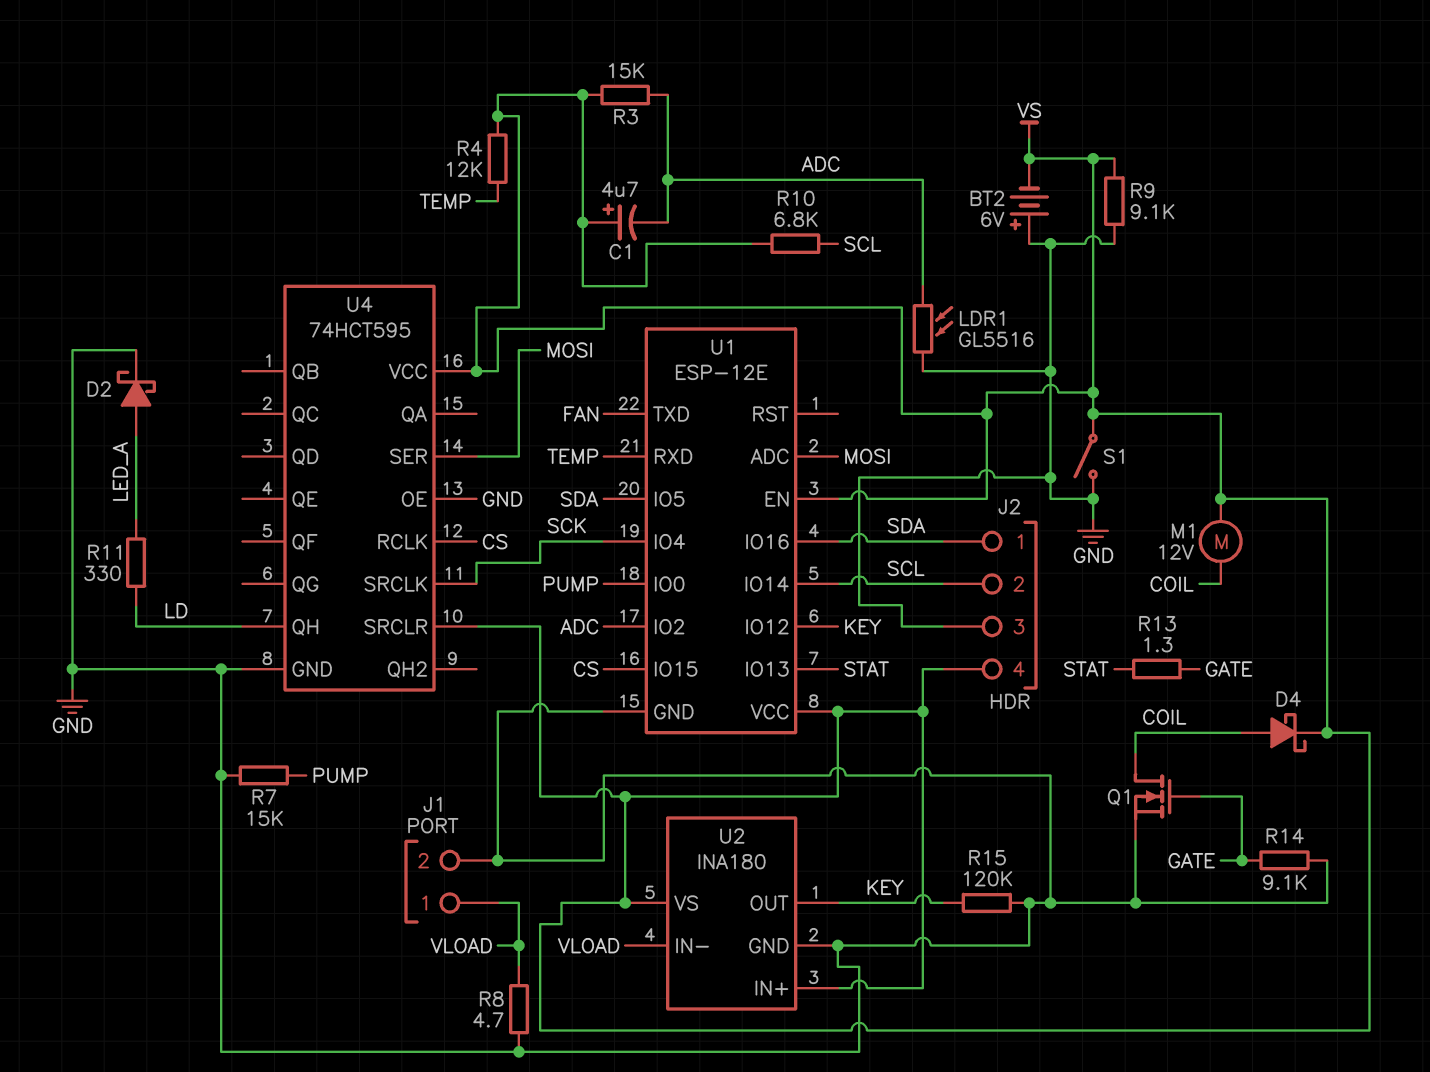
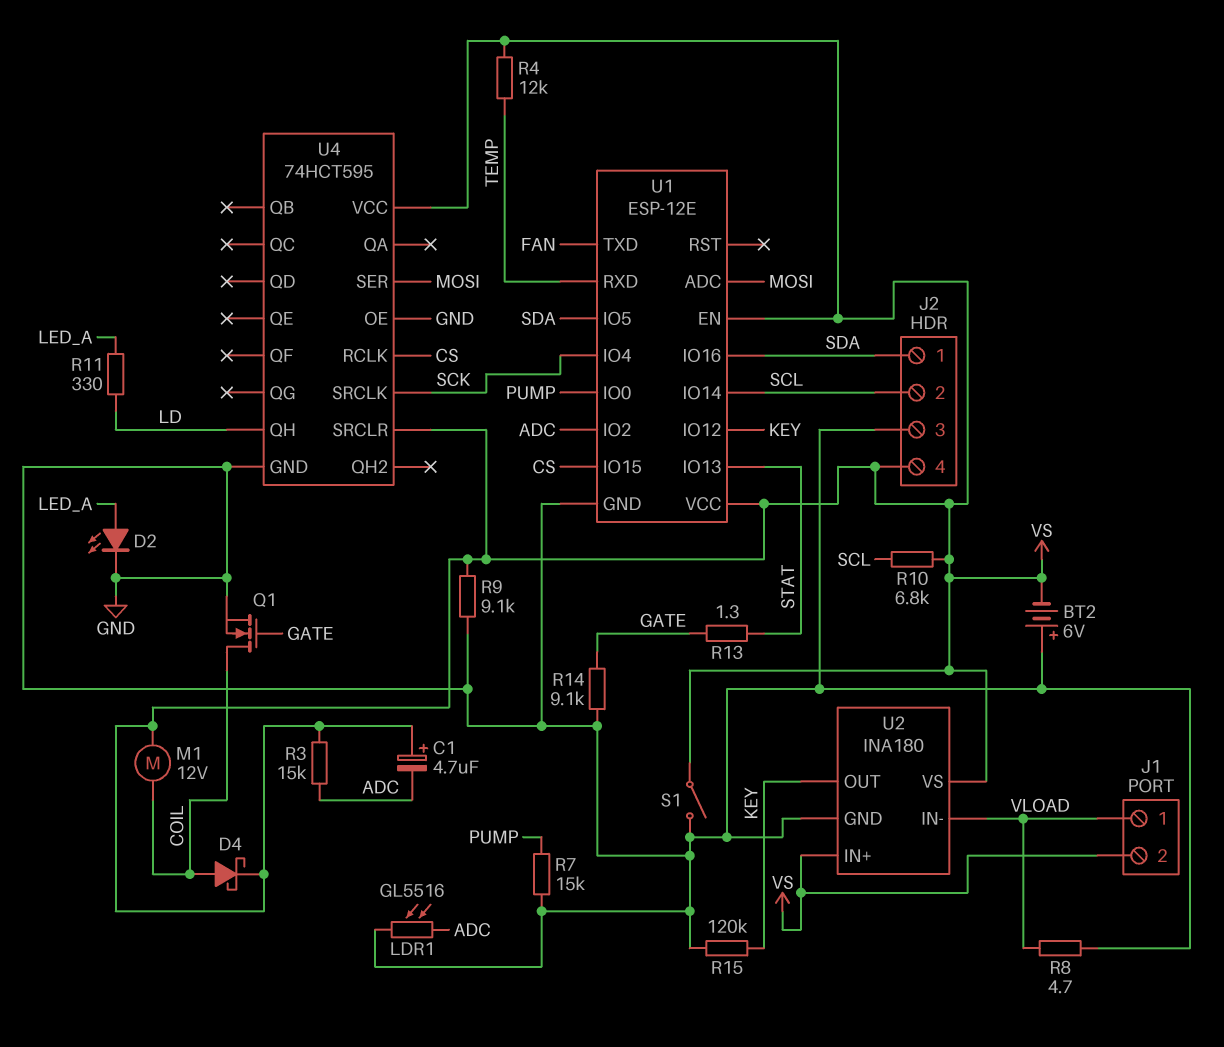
D2: schottky (A LED_A, K GND) -> LED (A LED_A, K GND)
J1 pin 2: GND -> VS

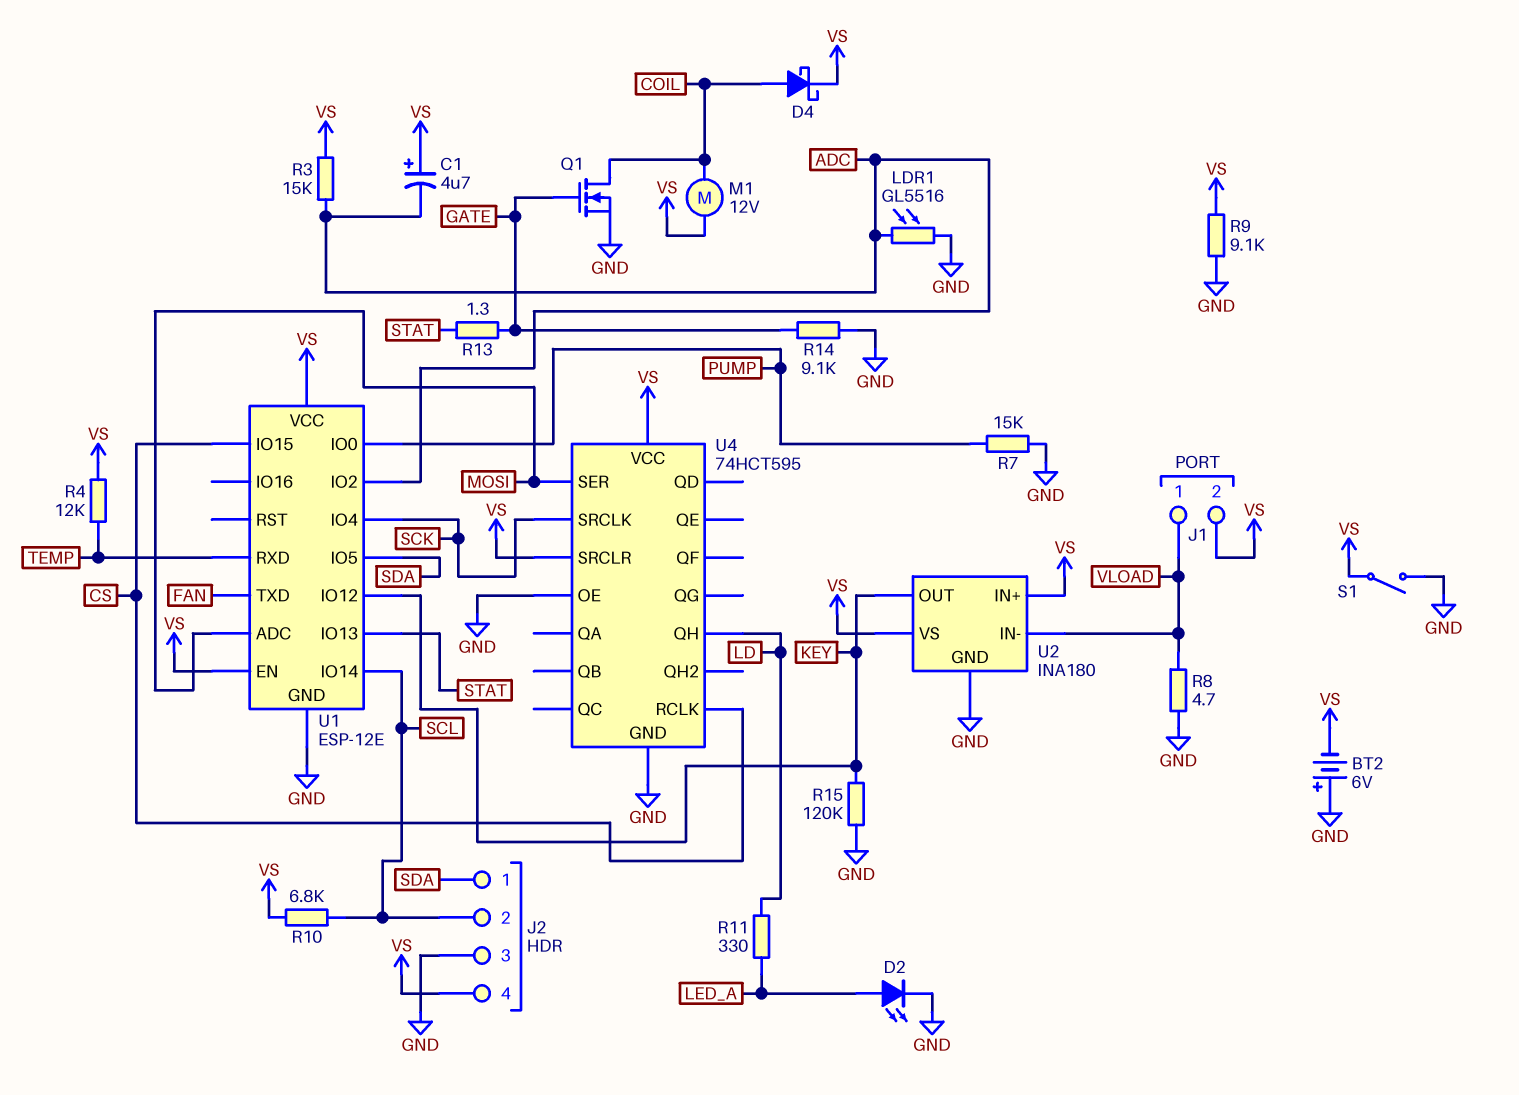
U1 pin IO16: SDA -> none

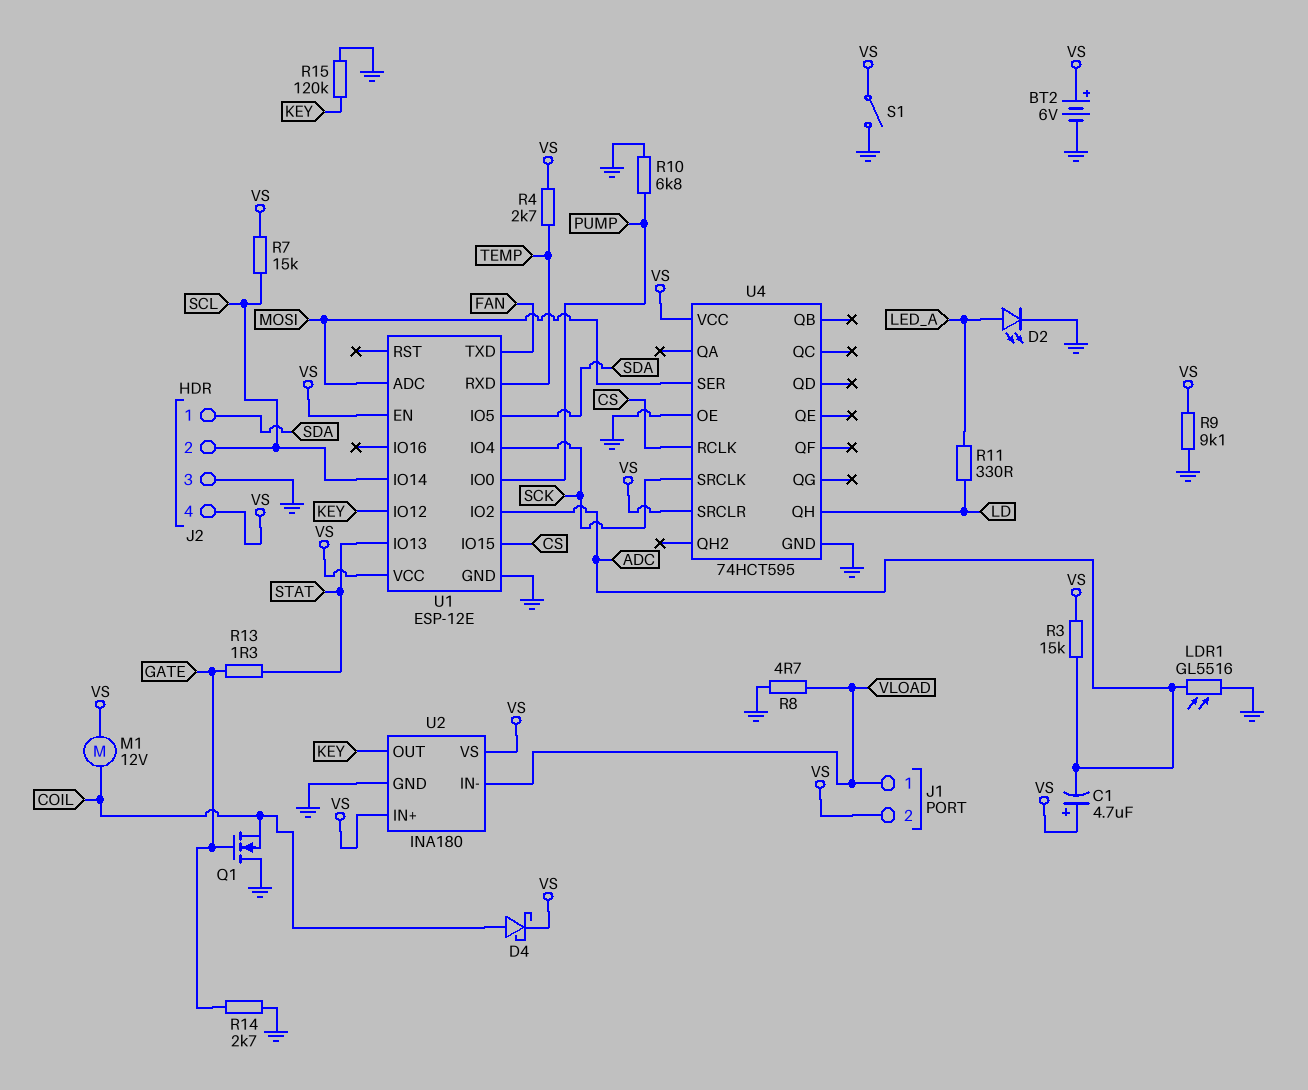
BT2: 6V (plus GND, minus VS) -> 6V (plus VS, minus GND)
Q1: NMOS (G GATE, D COIL, S GND) -> NMOS (G GATE, D GND, S COIL)
R4: 12k (TEMP, VS) -> 2.7k (TEMP, VS)
R7: 15k (GND, PUMP) -> 15k (SCL, VS)
R10: 6.8k (SCL, VS) -> 6.8k (GND, PUMP)
R14: 9.1k (GATE, GND) -> 2.7k (GATE, GND)

